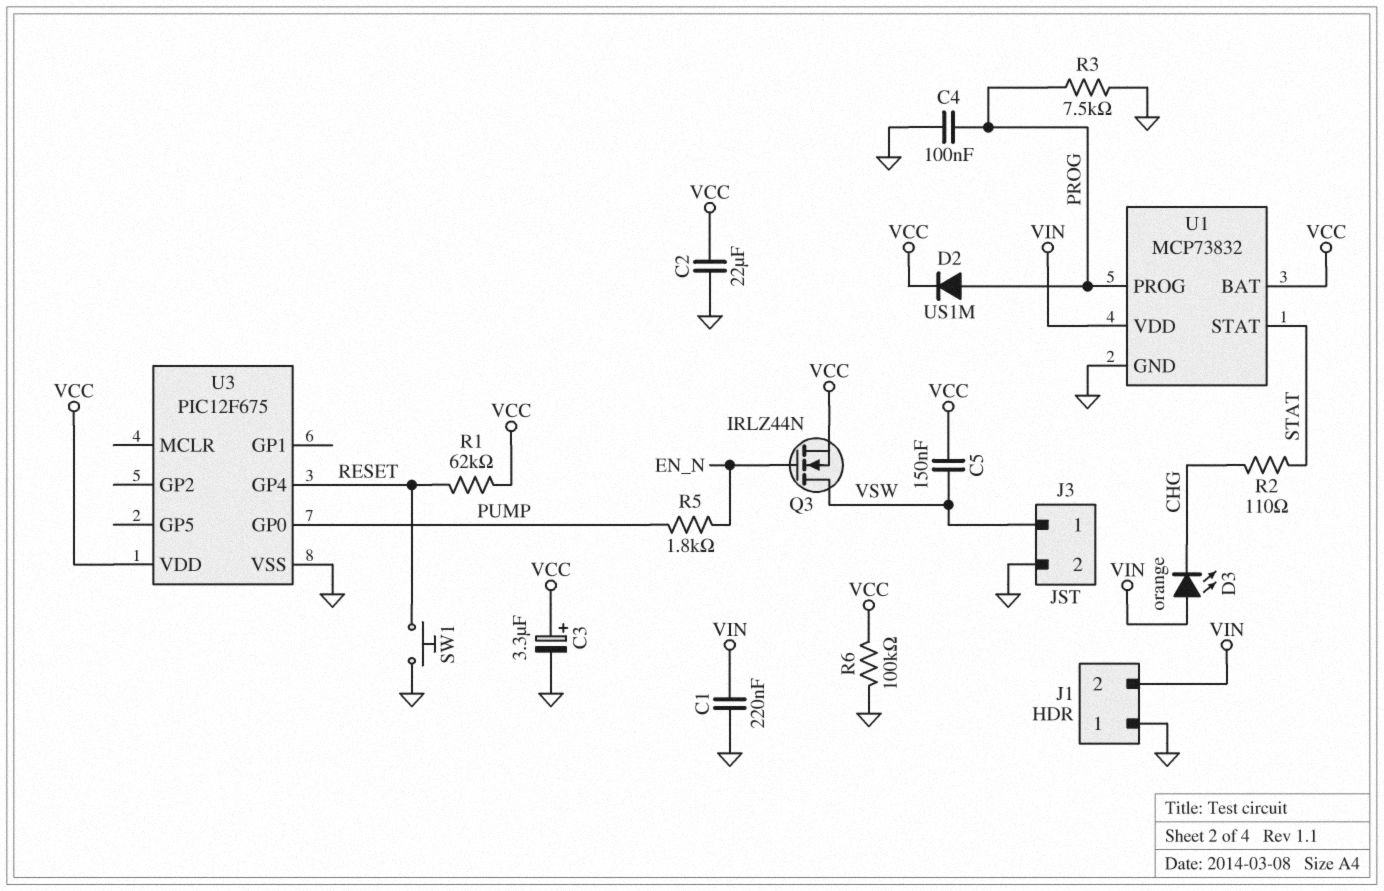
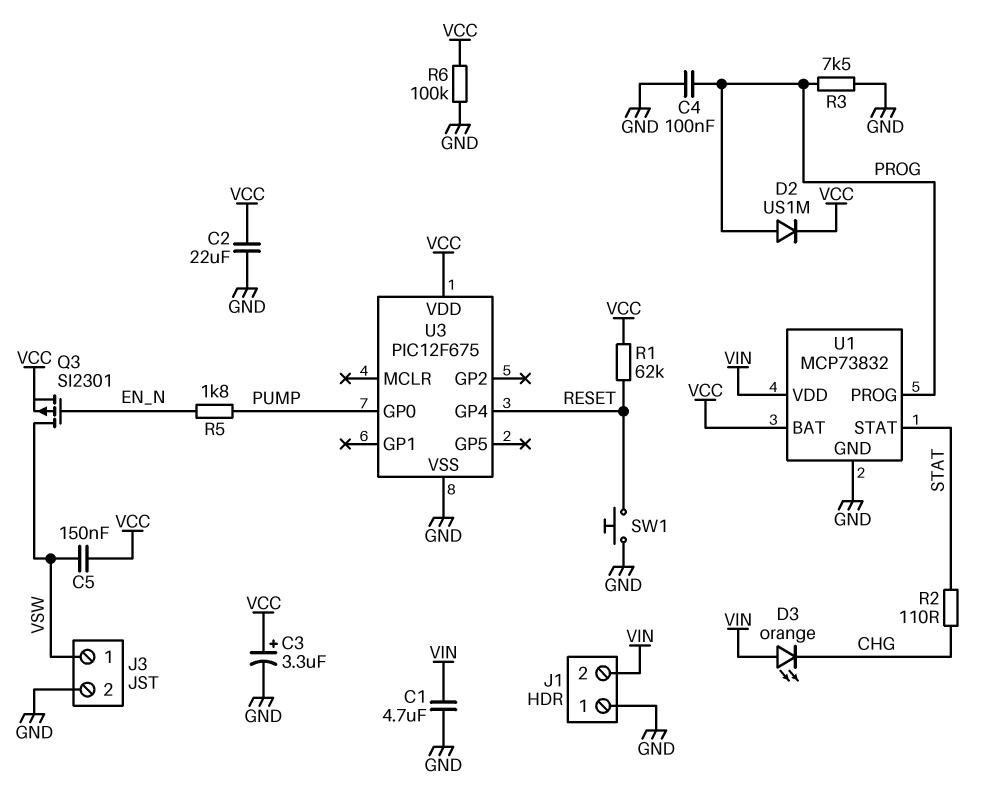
C1: 220nF (GND, VIN) -> 4.7uF (GND, VIN)
Q3: NMOS IRLZ44N (G EN_N, D VSW, S VCC) -> PMOS SI2301 (G EN_N, D VSW, S VCC)

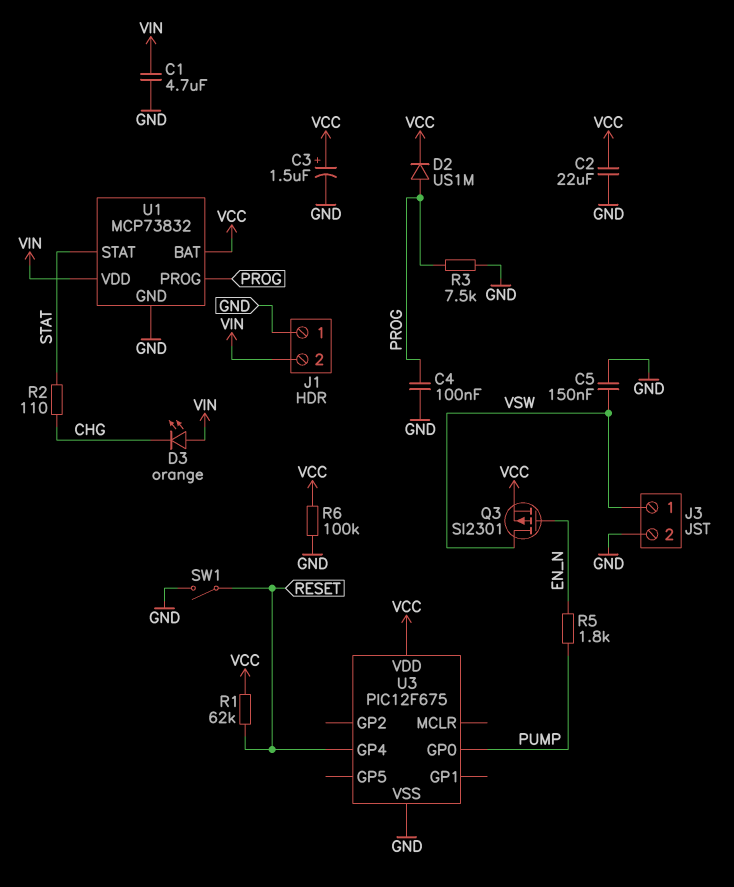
C3: 3.3uF (plus VCC, minus GND) -> 1.5uF (plus VCC, minus GND)
C5: 150nF (VCC, VSW) -> 150nF (GND, VSW)
SW1: button (GND, RESET) -> switch (GND, RESET)

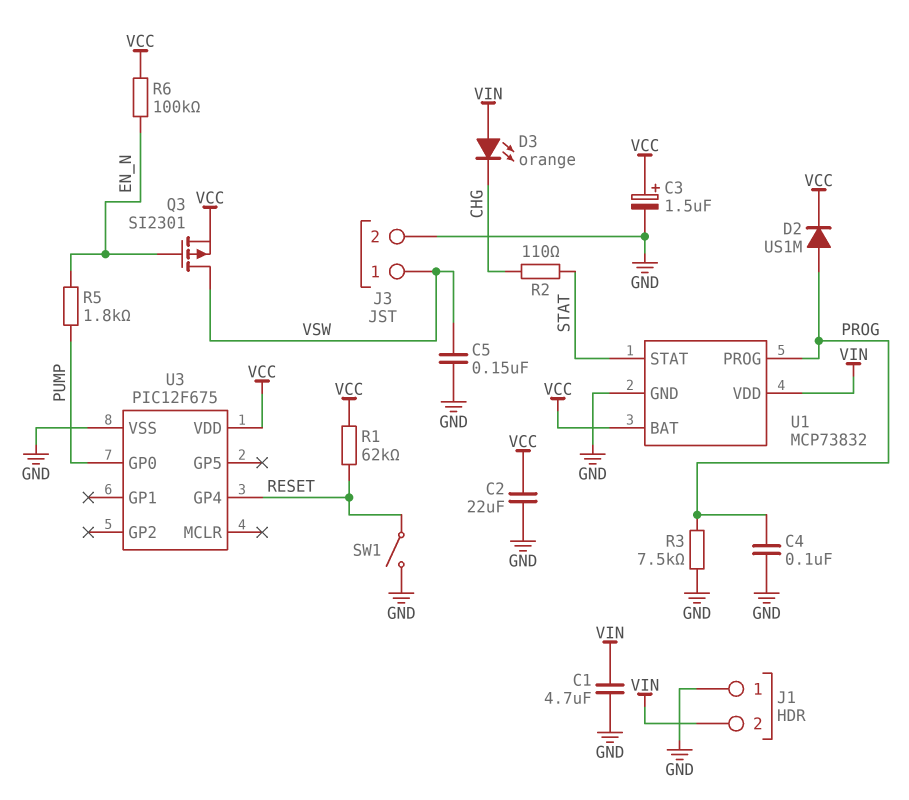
R6: 100k (GND, VCC) -> 100k (EN_N, VCC)

